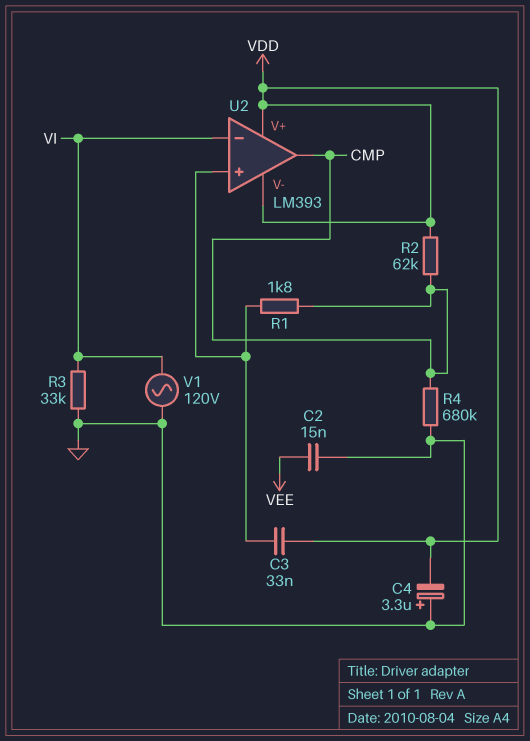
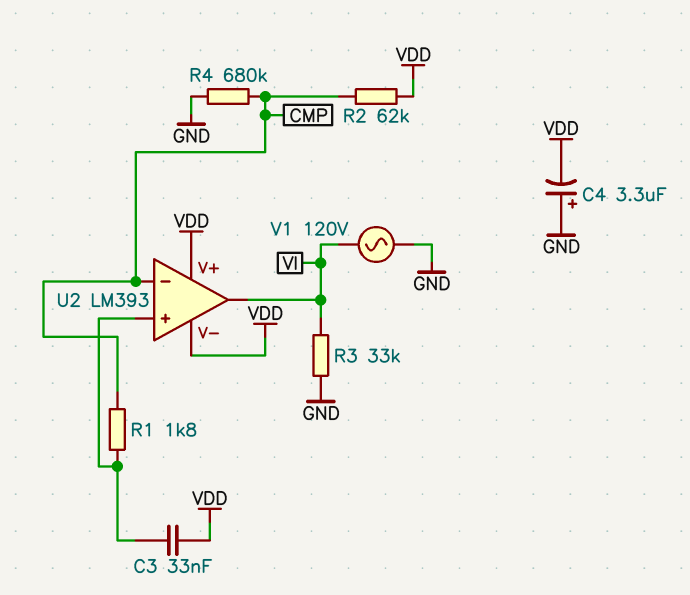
C2: 15nF (GND, VEE) -> none
U2 pin in-: VI -> CMP
U2 pin out: CMP -> VI

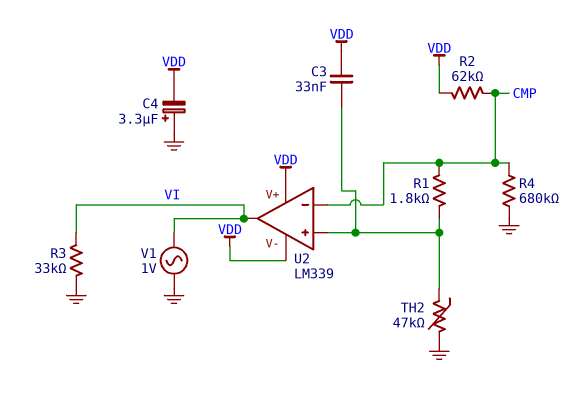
TH2: none -> 47k (GND, U2/in+)
U2: LM393 -> LM339
V1: AC 120V (GND, VI) -> AC 1V (GND, VI)

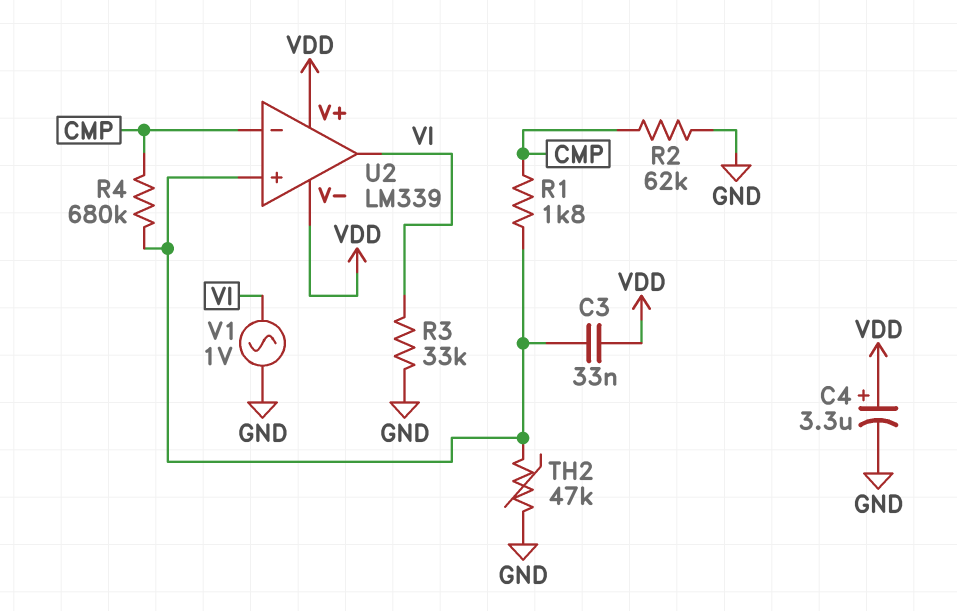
C4: 3.3uF (plus GND, minus VDD) -> 3.3uF (plus VDD, minus GND)
R2: 62k (CMP, VDD) -> 62k (CMP, GND)
R4: 680k (CMP, GND) -> 680k (CMP, U2/in+)

